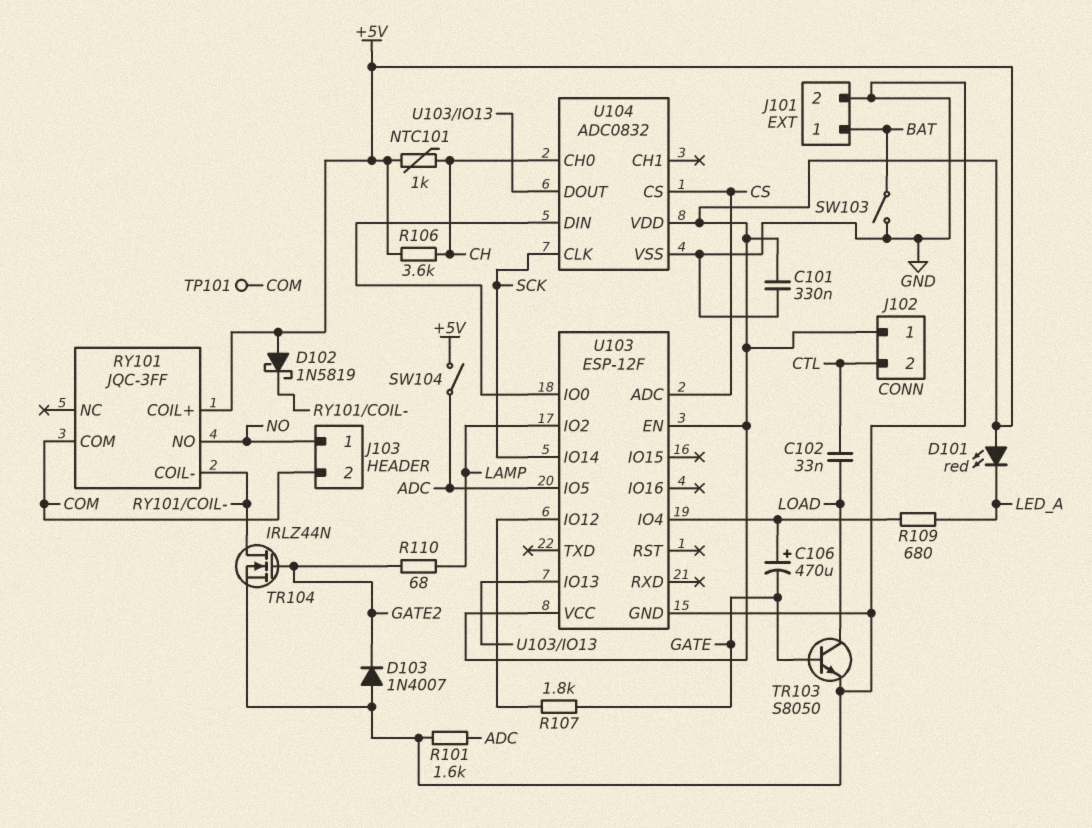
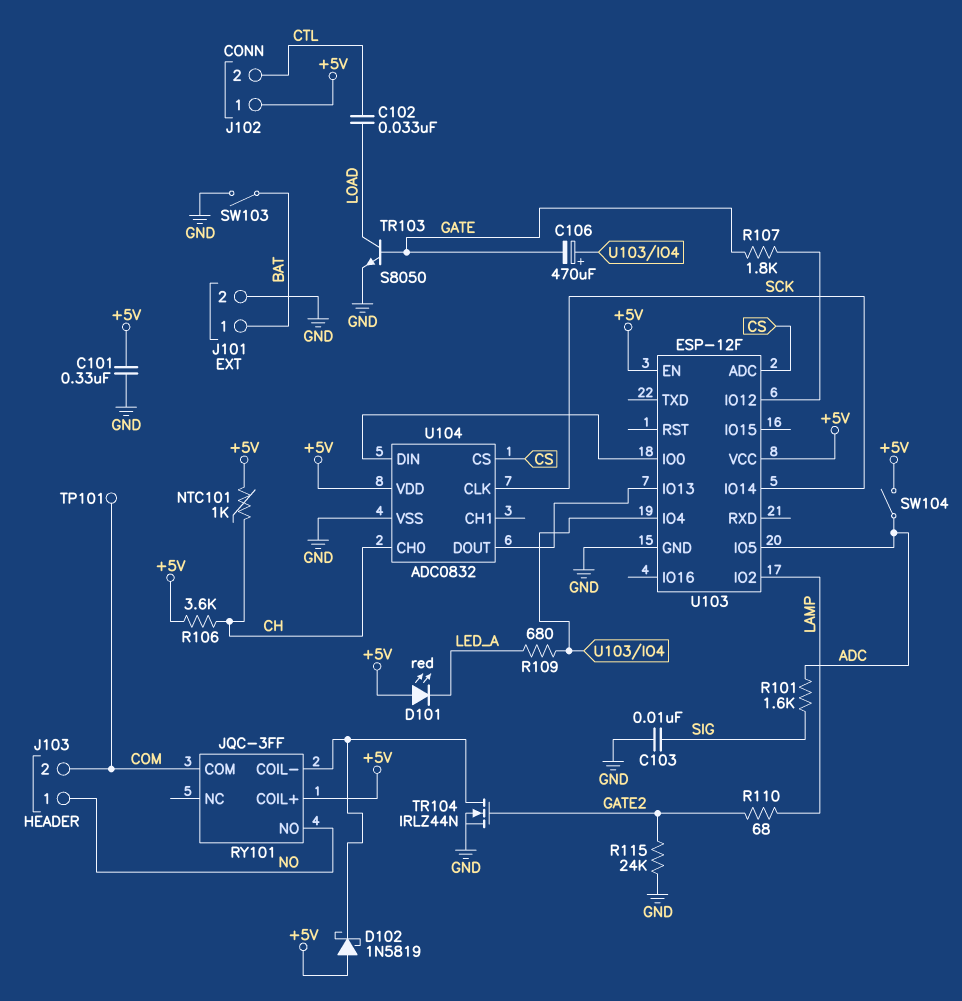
C103: none -> 10nF (GND, SIG)
D103: diode 1N4007 (A GND, K GATE2) -> none
R101: 1.6k (ADC, GND) -> 1.6k (ADC, SIG)
R115: none -> 24k (GATE2, GND)

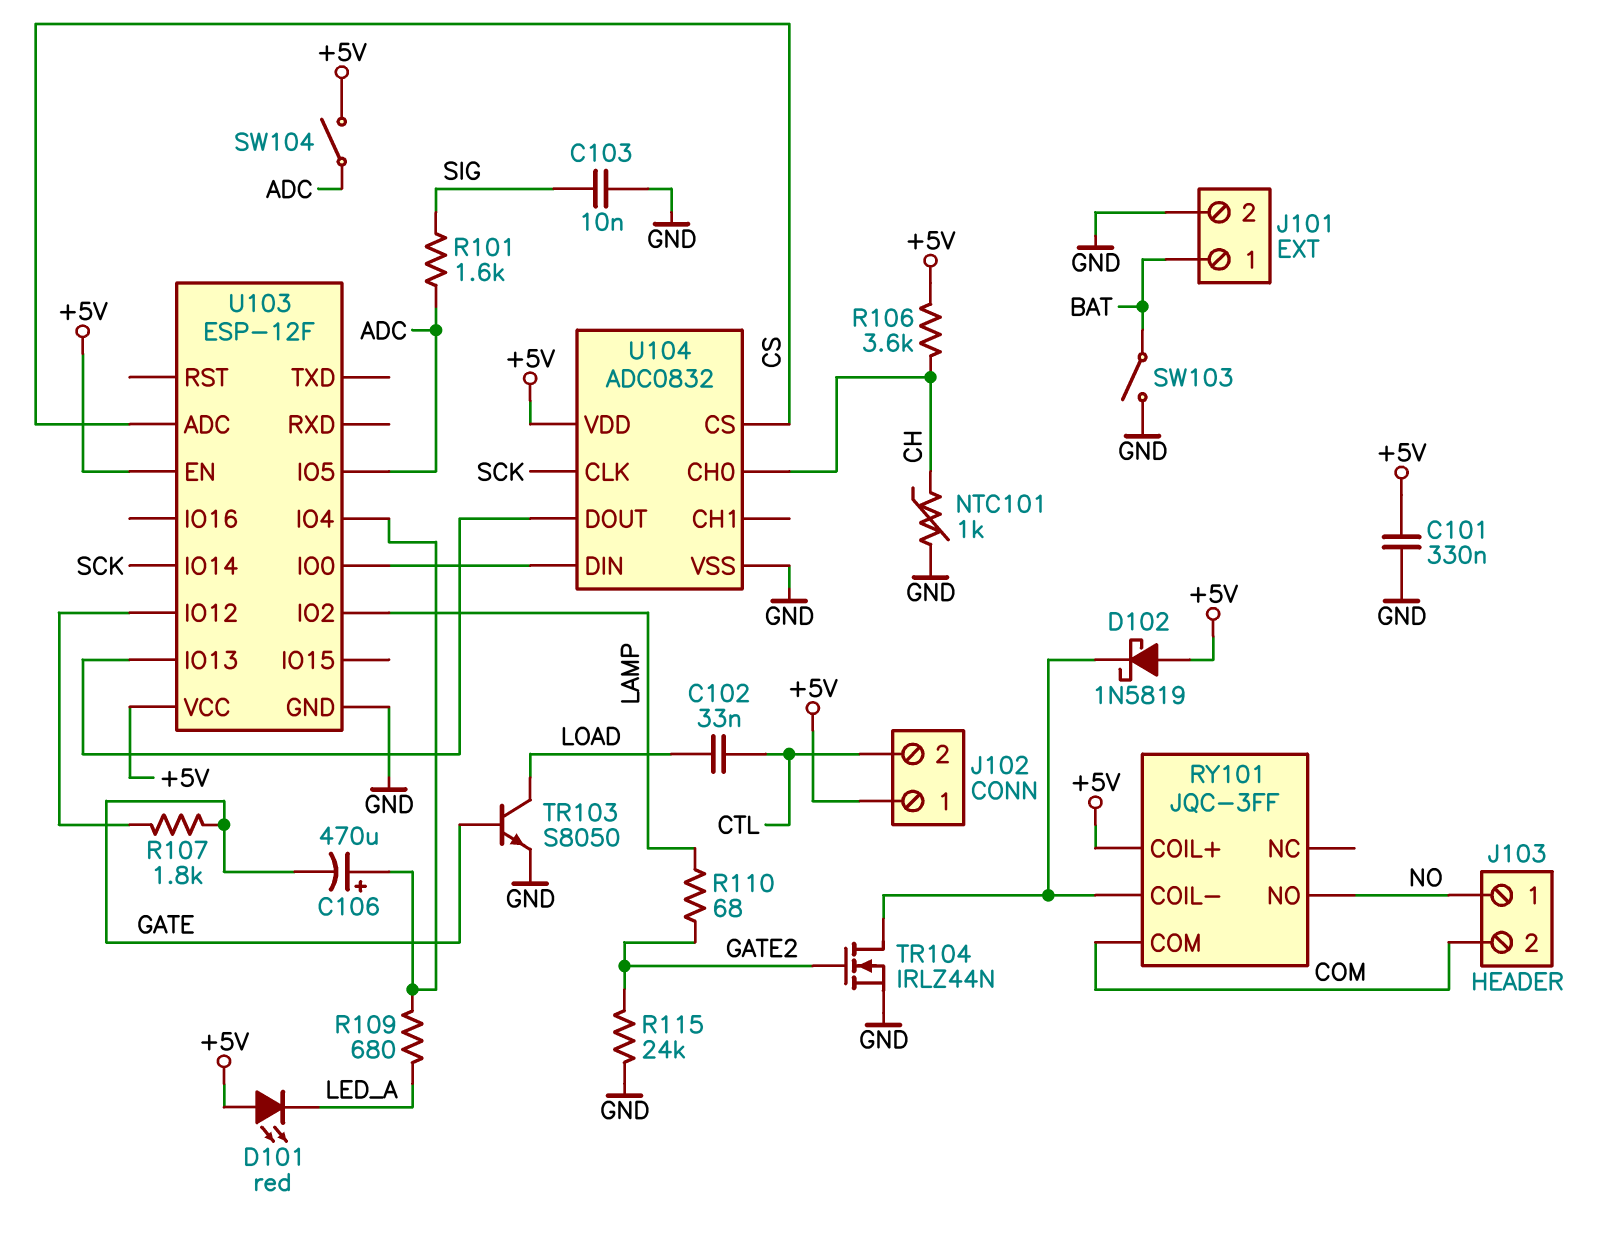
NTC101: 1k (+5V, CH) -> 1k (CH, GND)
TP101: test point (COM) -> none

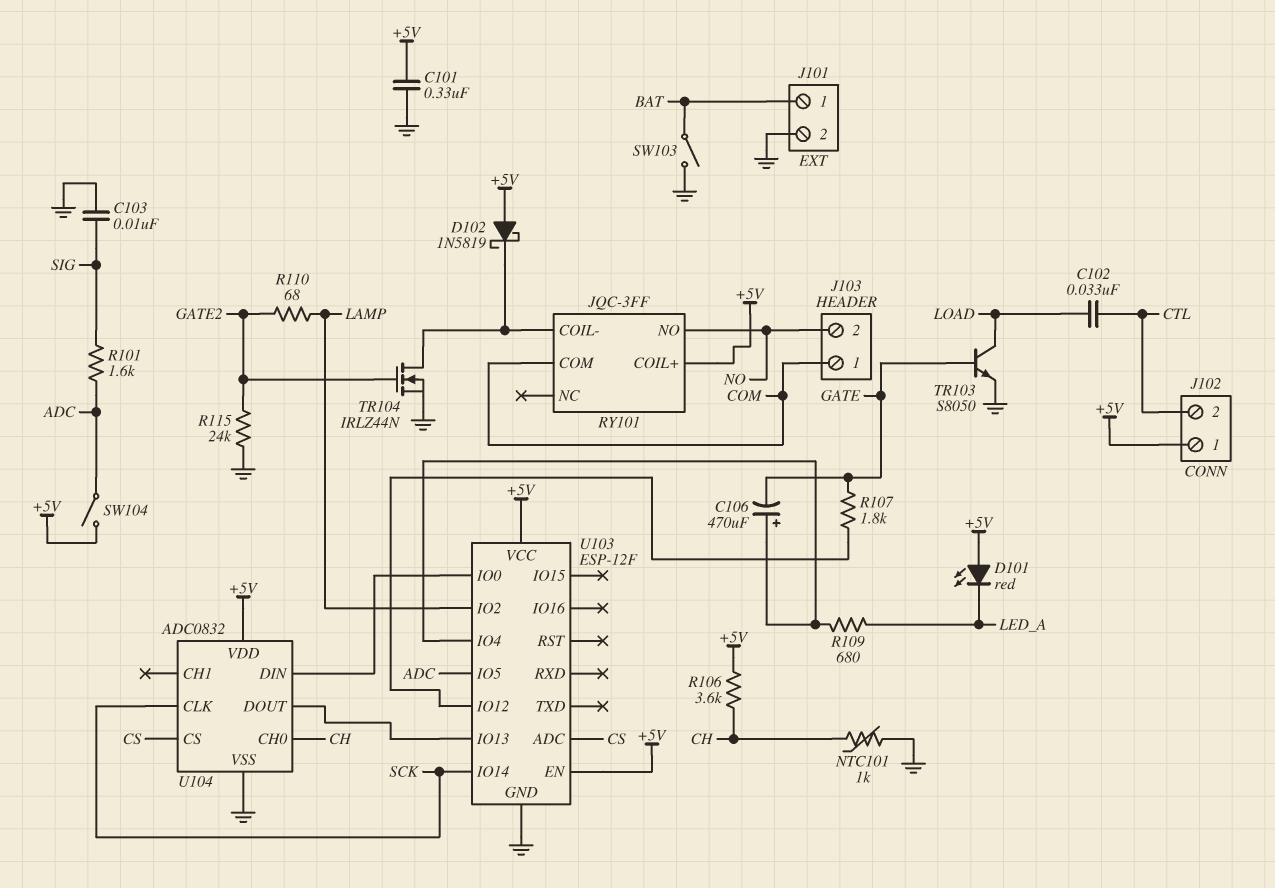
J103 pin 1: NO -> COM
J103 pin 2: COM -> NO

